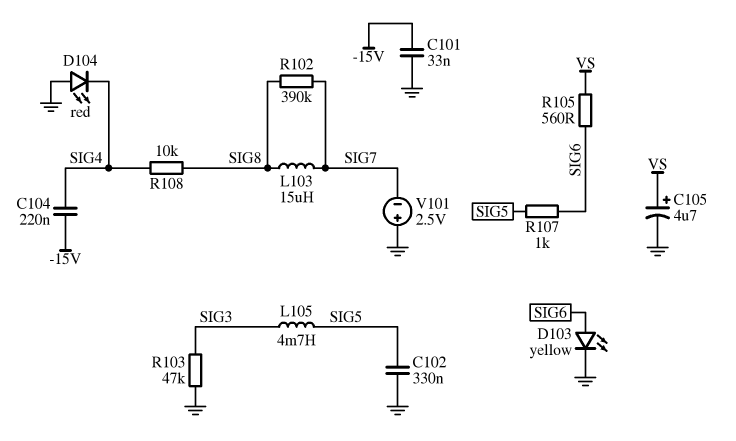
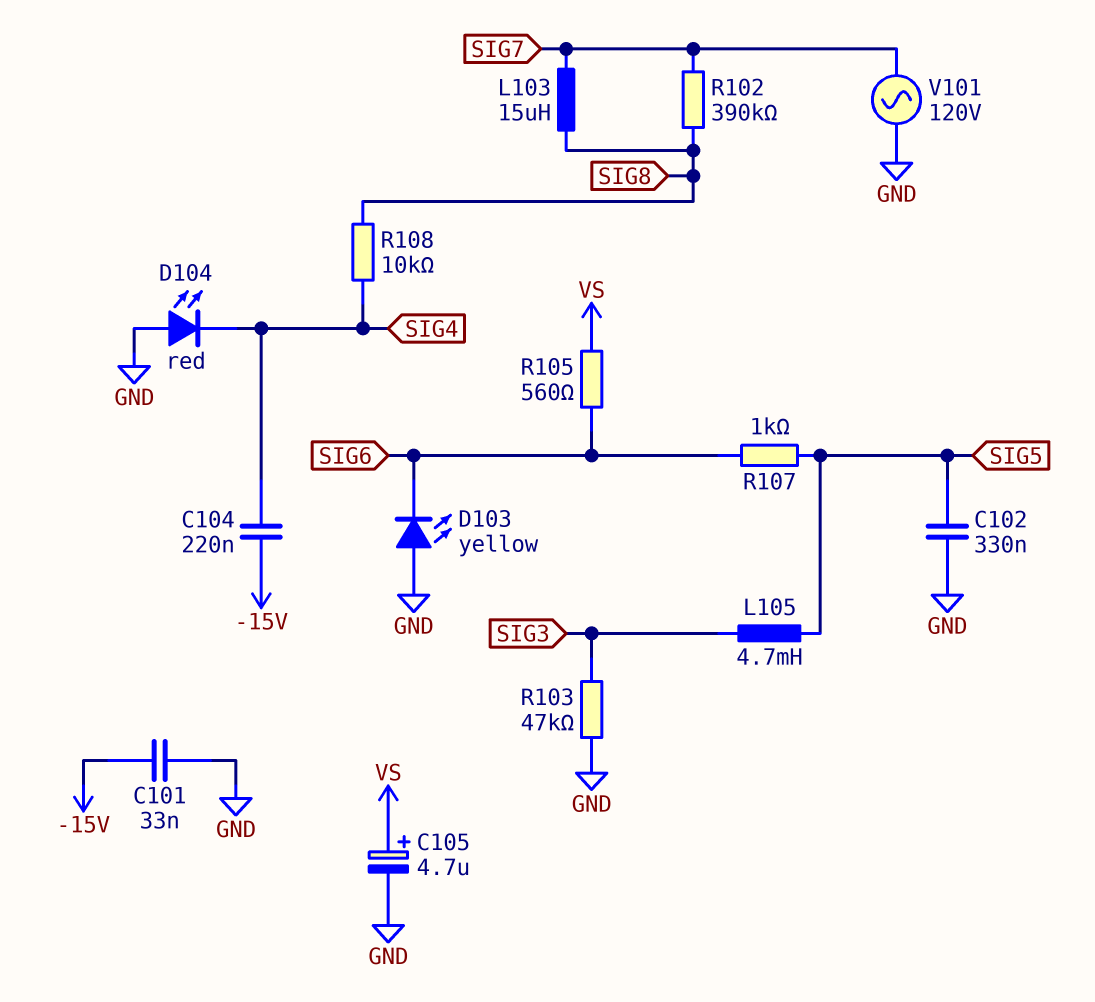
D103: LED yellow (A SIG6, K GND) -> LED yellow (A GND, K SIG6)
V101: 2.5V (plus GND, minus SIG7) -> AC 120V (GND, SIG7)

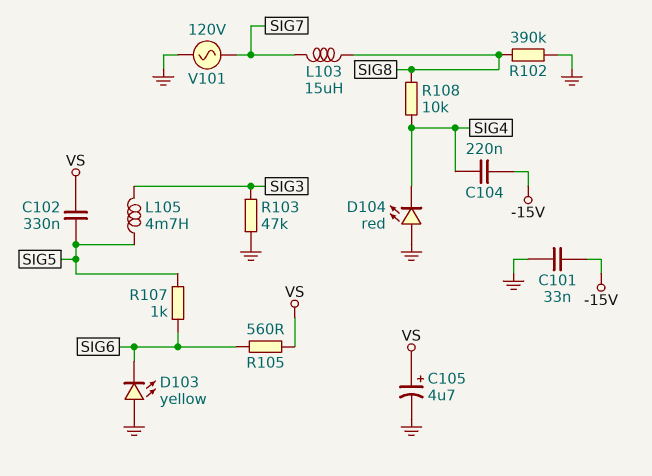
C102: 330nF (GND, SIG5) -> 330nF (SIG5, VS)
R102: 390k (SIG7, SIG8) -> 390k (GND, SIG8)

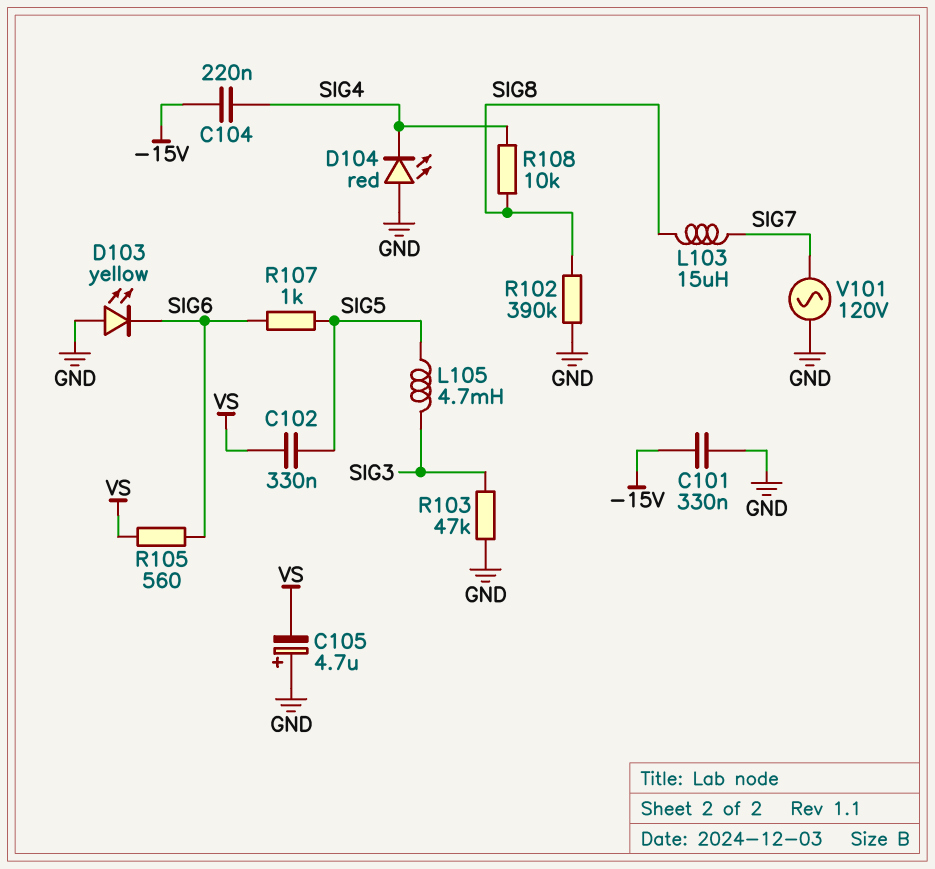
C101: 33nF (-15V, GND) -> 330nF (-15V, GND)
C105: 4.7uF (plus VS, minus GND) -> 4.7uF (plus GND, minus VS)

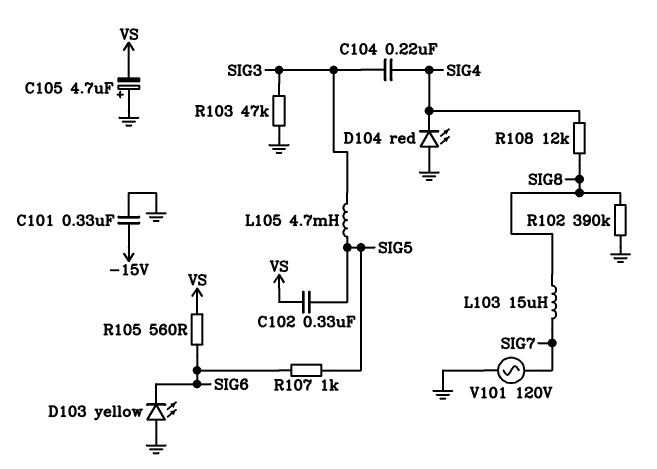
C104: 220nF (-15V, SIG4) -> 220nF (SIG3, SIG4)
R108: 10k (SIG4, SIG8) -> 12k (SIG4, SIG8)

